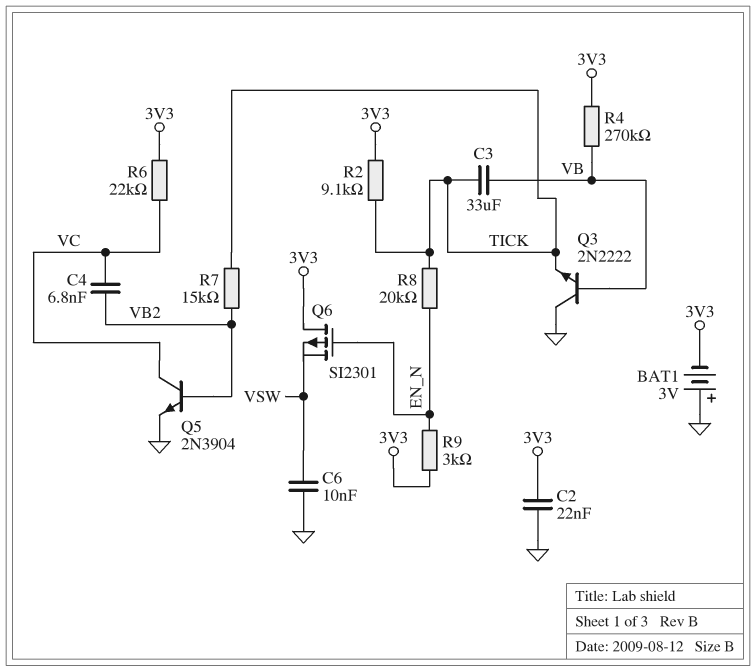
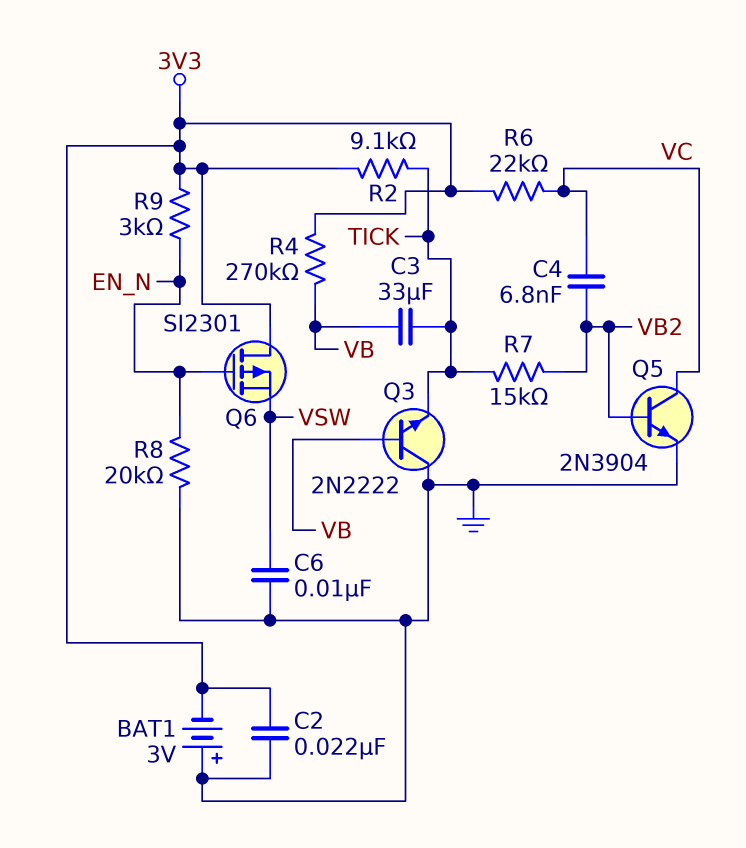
R8: 20k (EN_N, TICK) -> 20k (EN_N, GND)

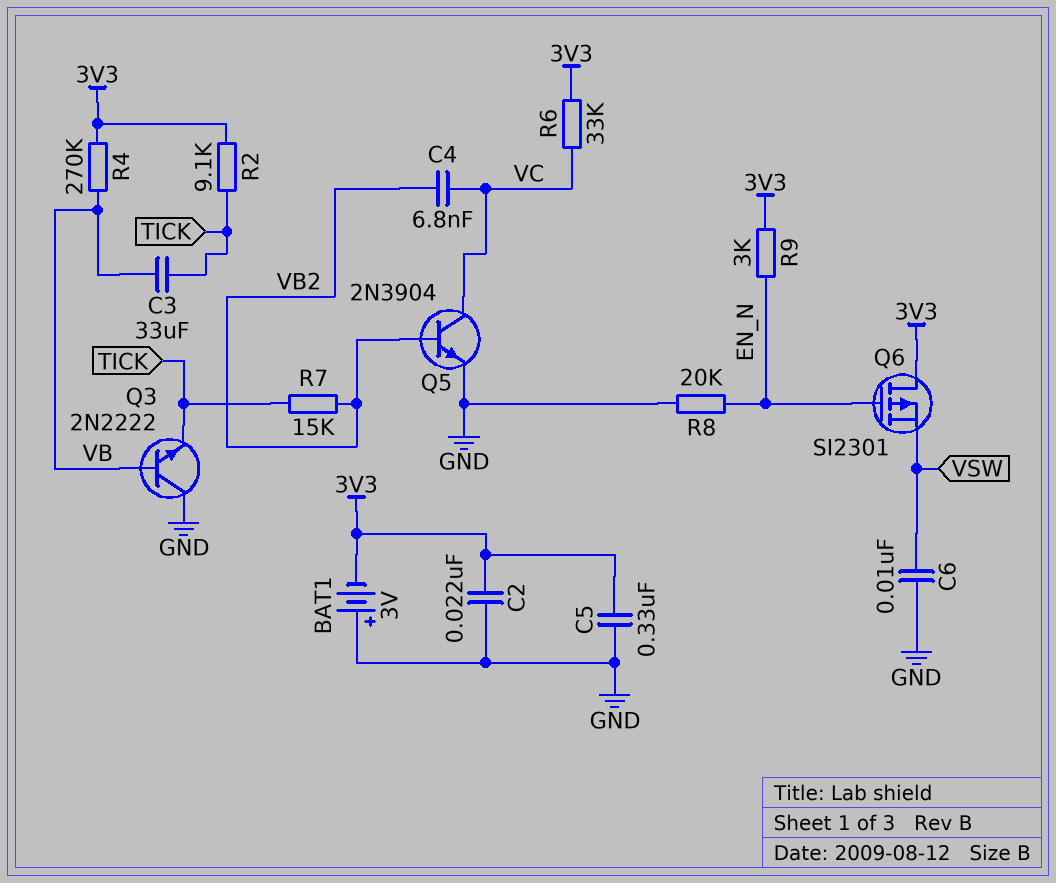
C5: none -> 330nF (3V3, GND)
R6: 22k (3V3, VC) -> 33k (3V3, VC)

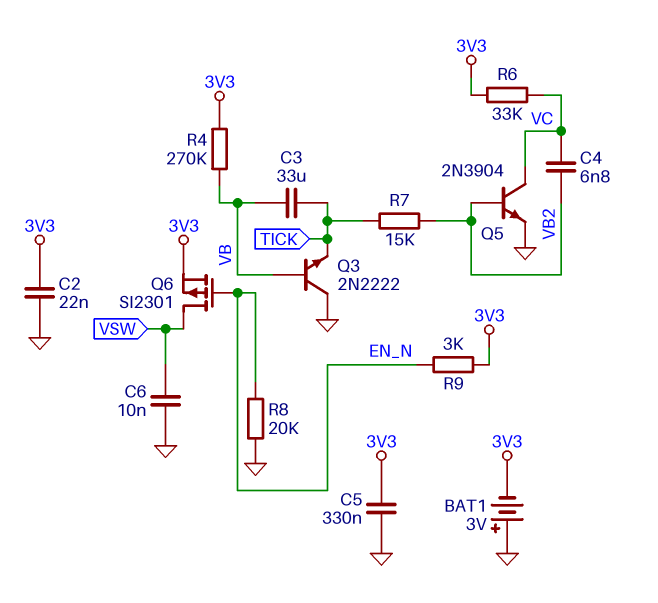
Q6: PMOS SI2301 (G EN_N, D 3V3, S VSW) -> PMOS SI2301 (G EN_N, D VSW, S 3V3)
R2: 9.1k (3V3, TICK) -> none

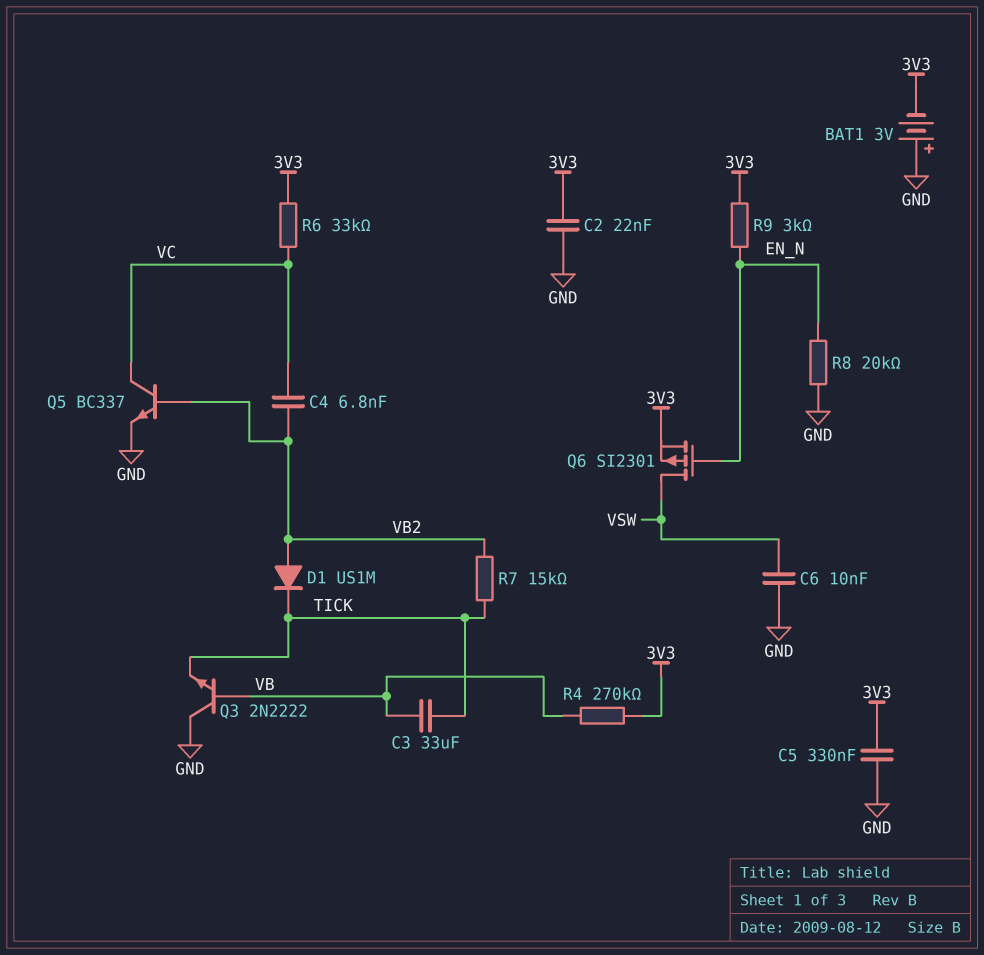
D1: none -> diode US1M (A VB2, K TICK)
Q5: NPN 2N3904 (B VB2, C VC, E GND) -> NPN BC337 (B VB2, C VC, E GND)

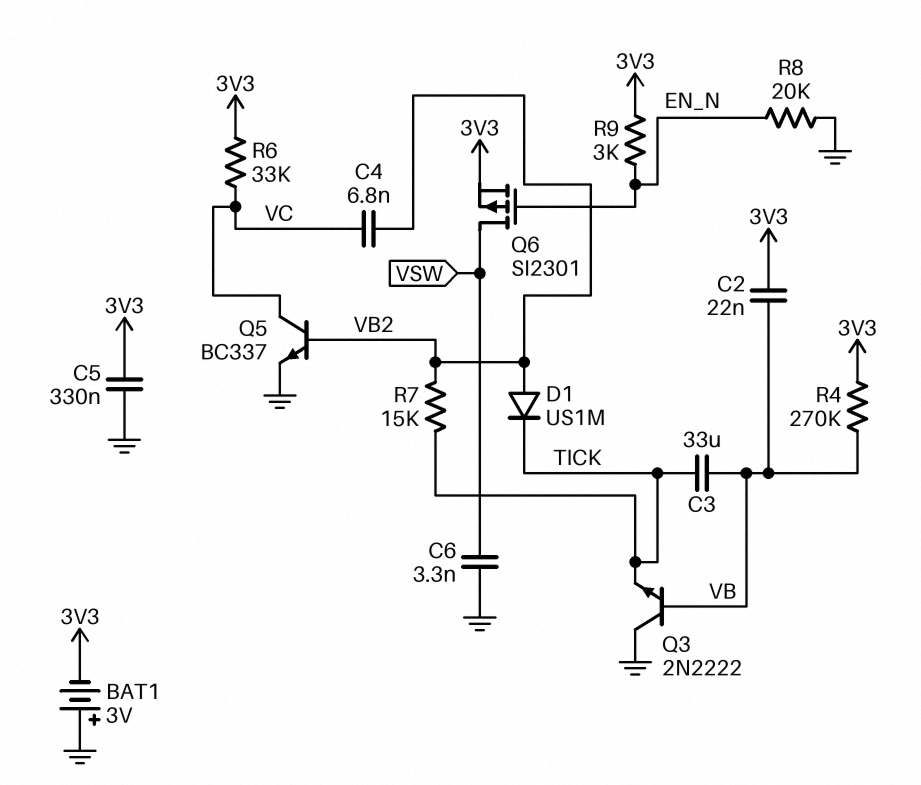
C2: 22nF (3V3, GND) -> 22nF (3V3, VB)
C6: 10nF (GND, VSW) -> 3.3nF (GND, VSW)

